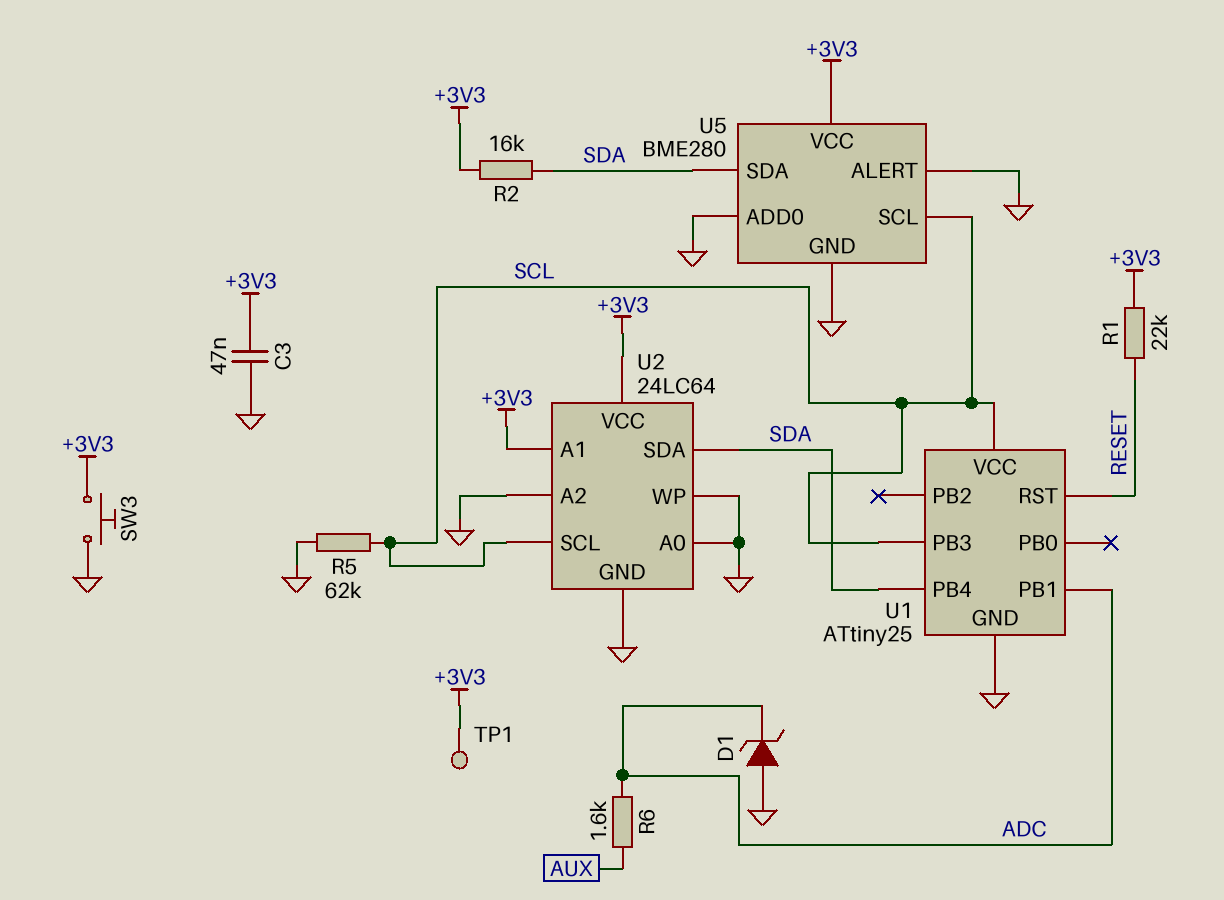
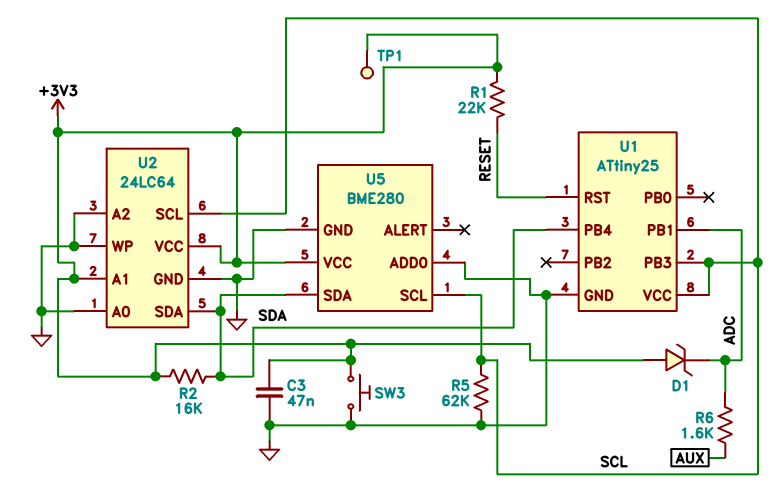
D1: zener (A GND, K ADC) -> zener (A +3V3, K ADC)
U5 pin ALERT: GND -> none

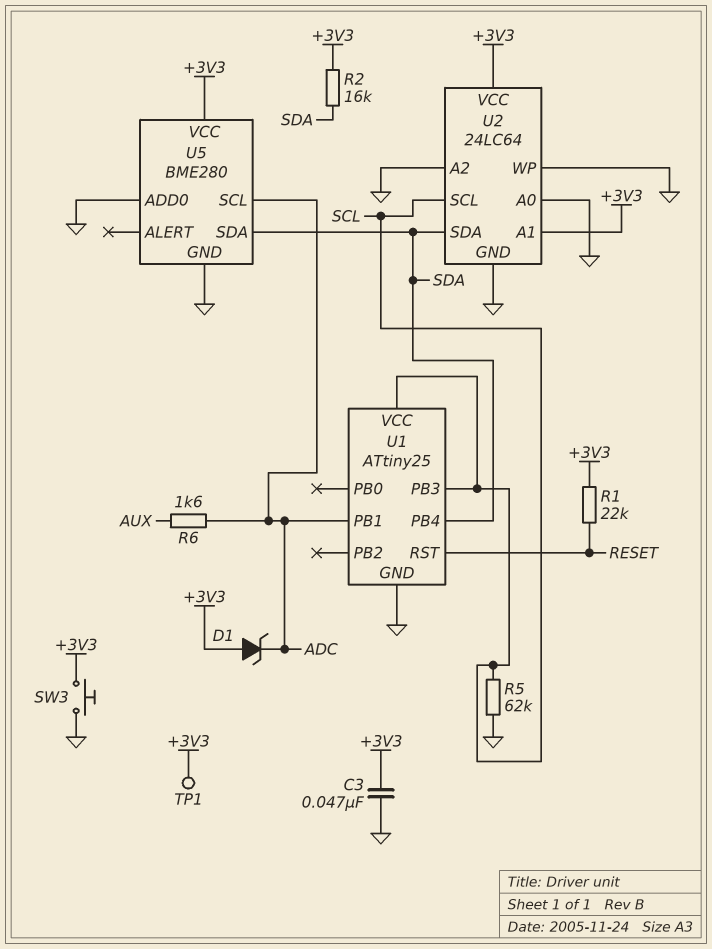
U5 pin SCL: SCL -> ADC

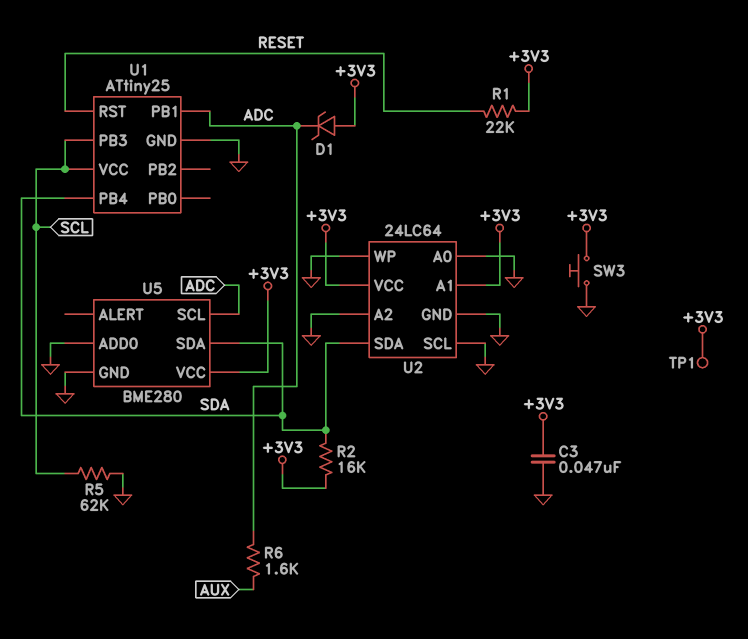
U2 pin SCL: SCL -> GND

